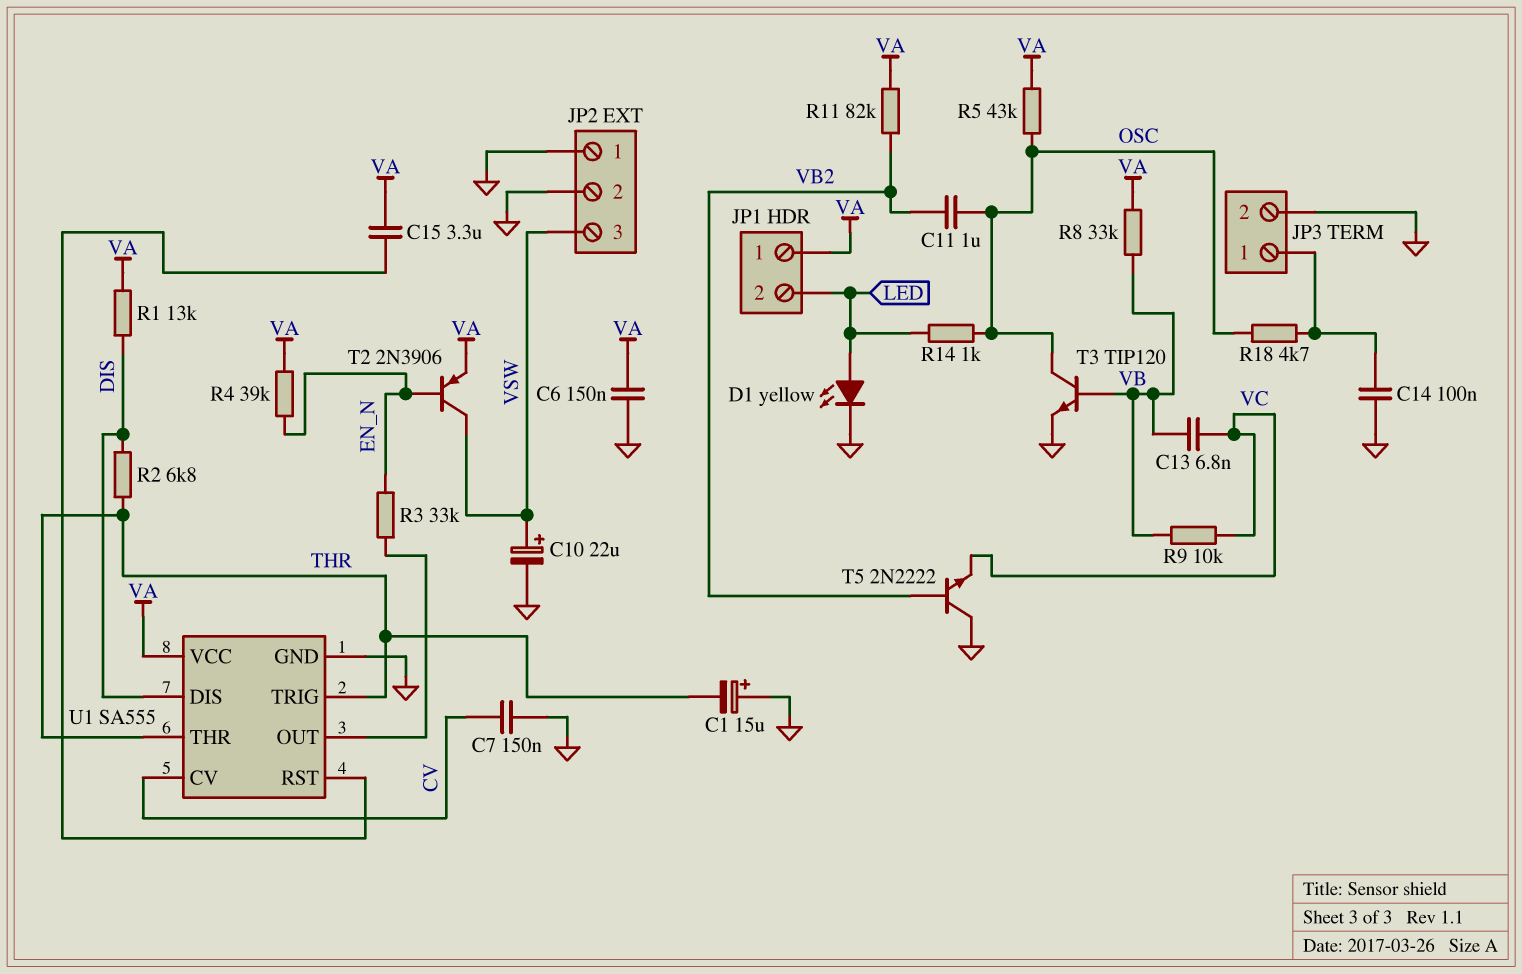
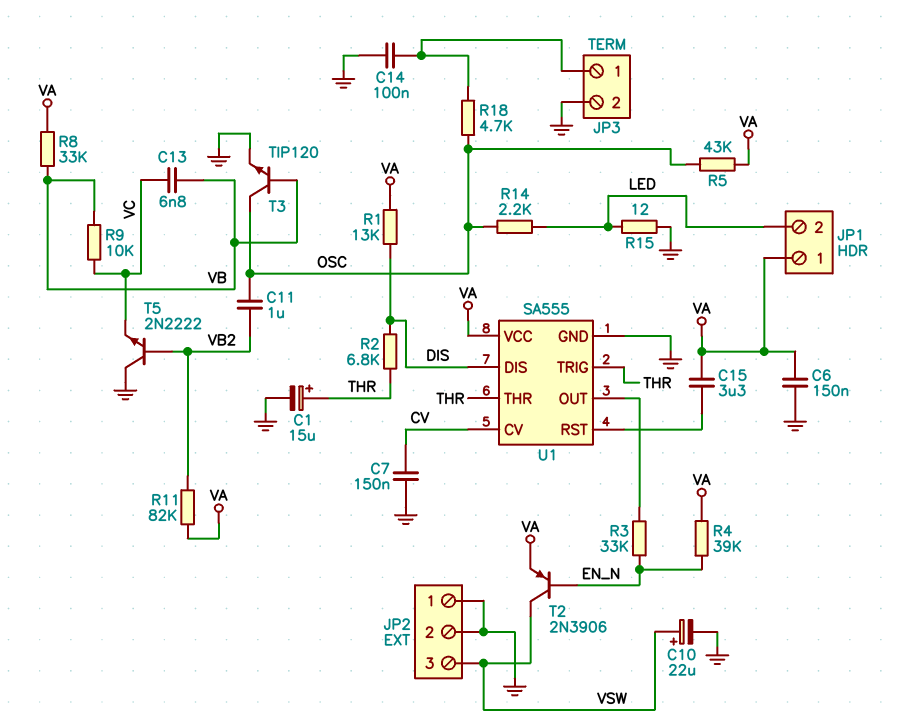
C1: 15uF (plus GND, minus THR) -> 15uF (plus THR, minus GND)
D1: LED yellow (A LED, K GND) -> none
R14: 1k (LED, OSC) -> 2.2k (LED, OSC)
R15: none -> 12 (GND, LED)

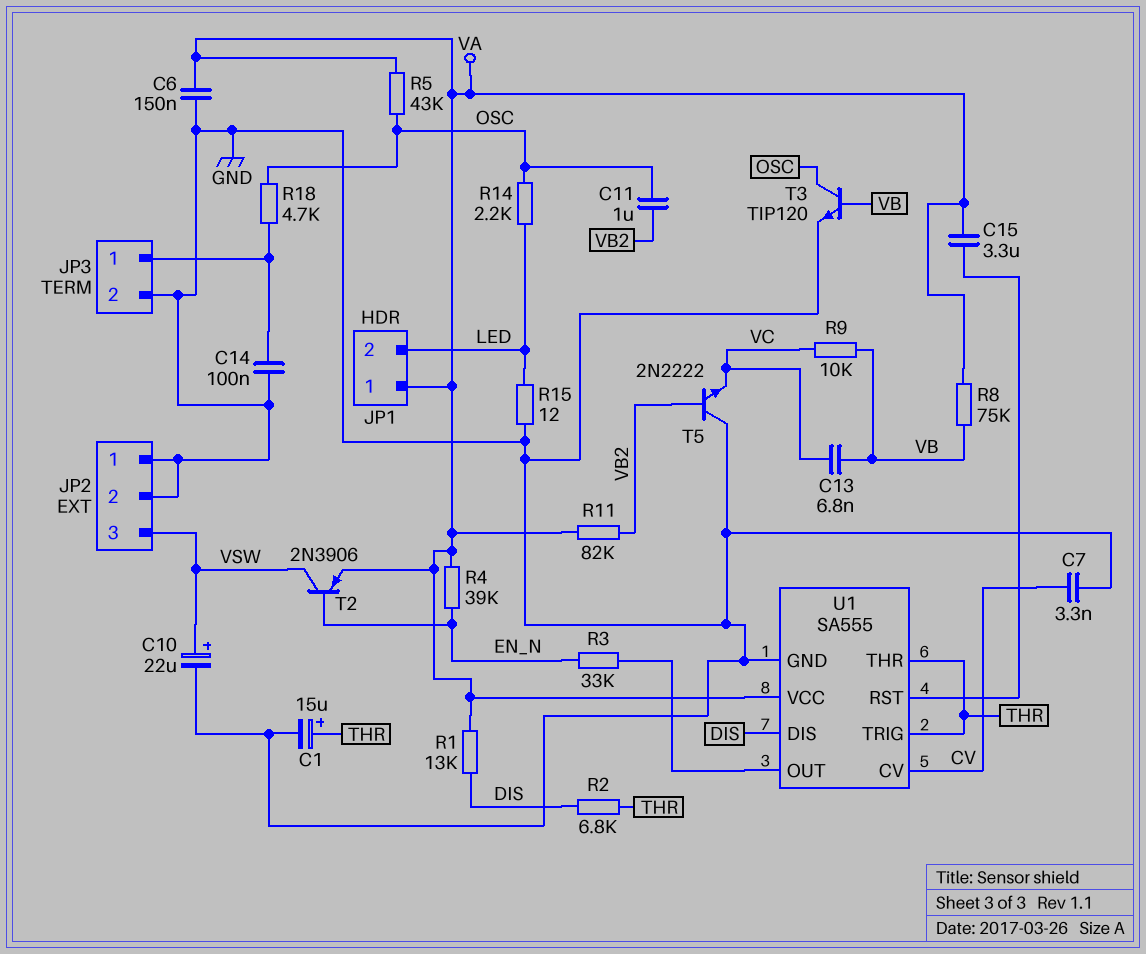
C7: 150nF (CV, GND) -> 3.3nF (CV, GND)
R8: 33k (VA, VB) -> 75k (VA, VB)

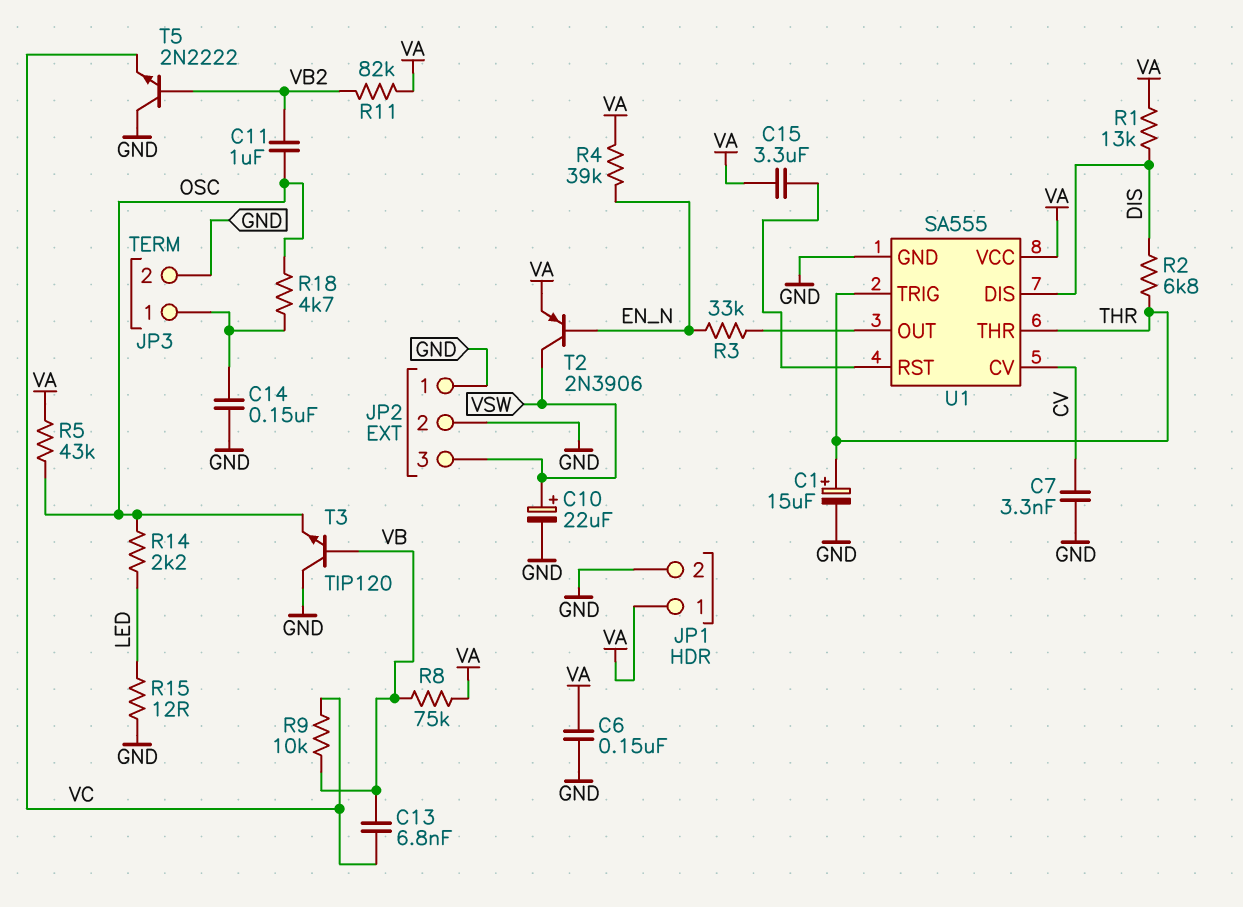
C14: 100nF (GND, JP3/1) -> 150nF (GND, JP3/1)
JP1 pin 2: LED -> GND
T3: NPN TIP120 (B VB, C OSC, E GND) -> NPN TIP120 (B VB, C GND, E OSC)

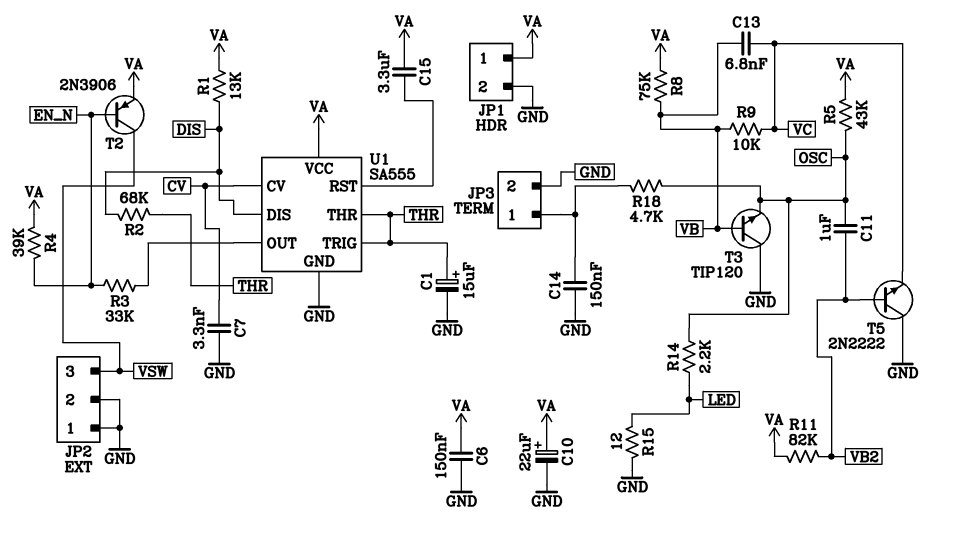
C10: 22uF (plus VSW, minus GND) -> 22uF (plus VA, minus GND)
R2: 6.8k (DIS, THR) -> 68k (DIS, THR)

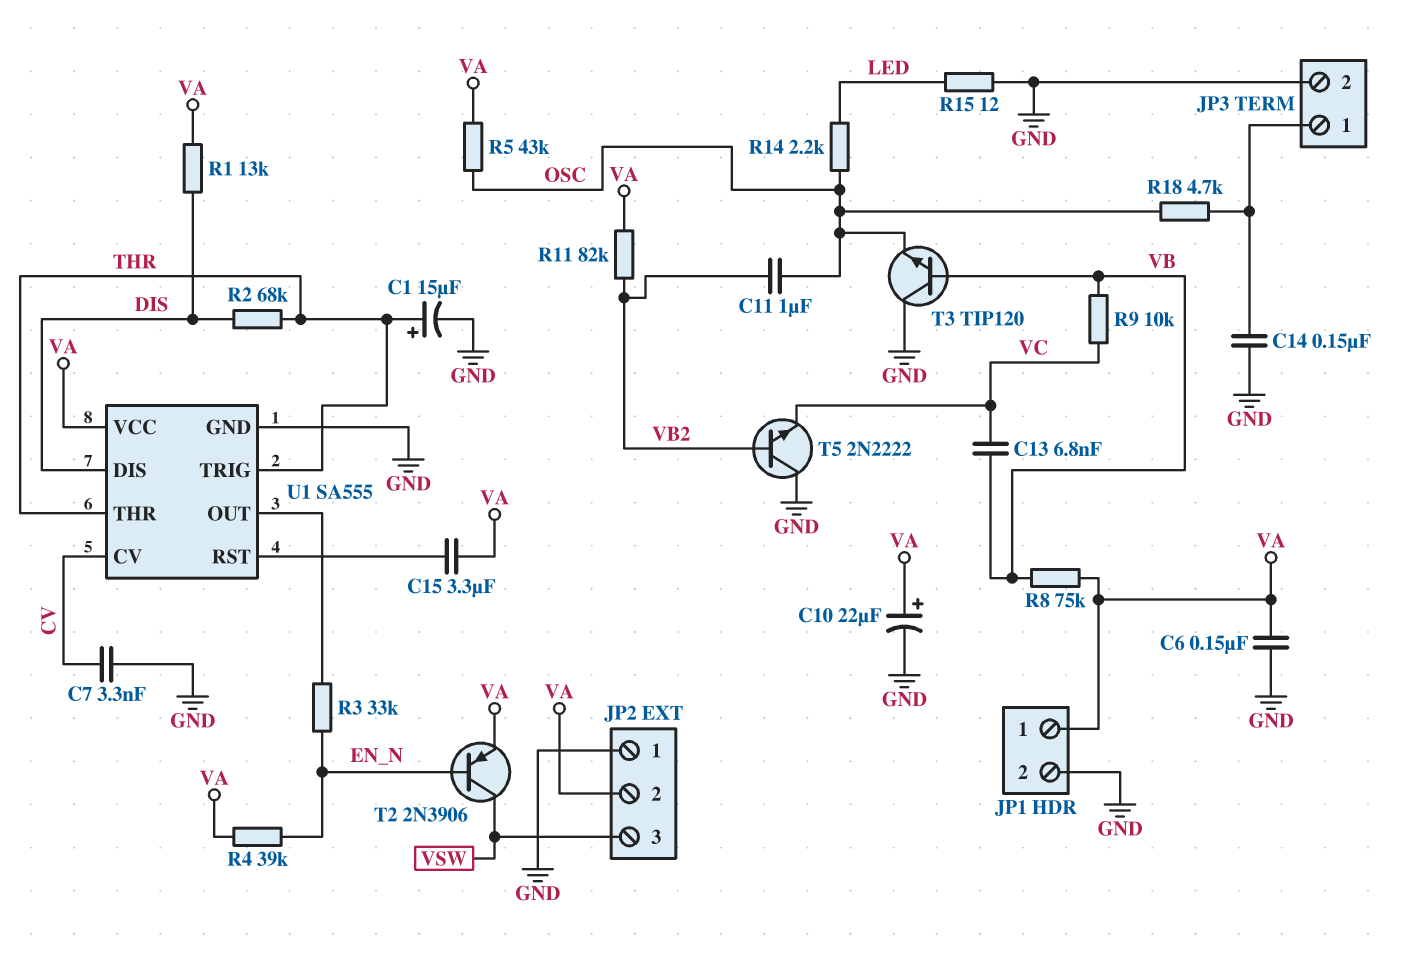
JP2 pin 2: GND -> VA

